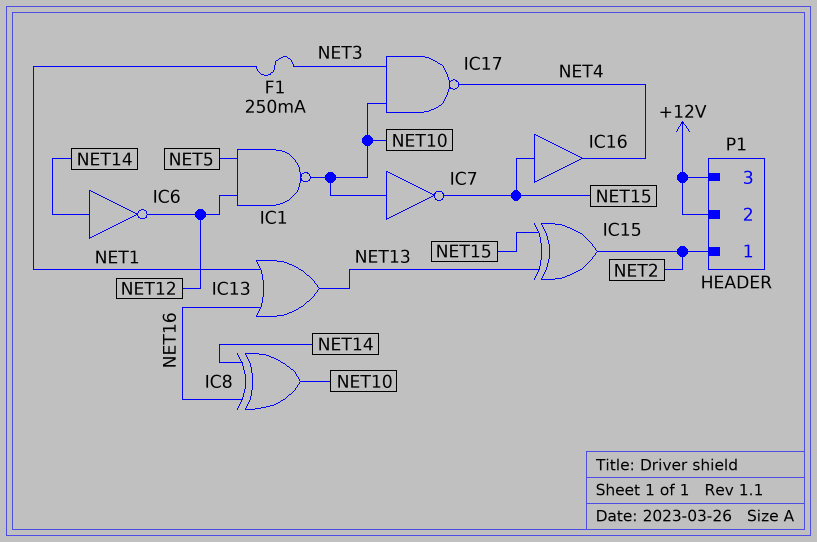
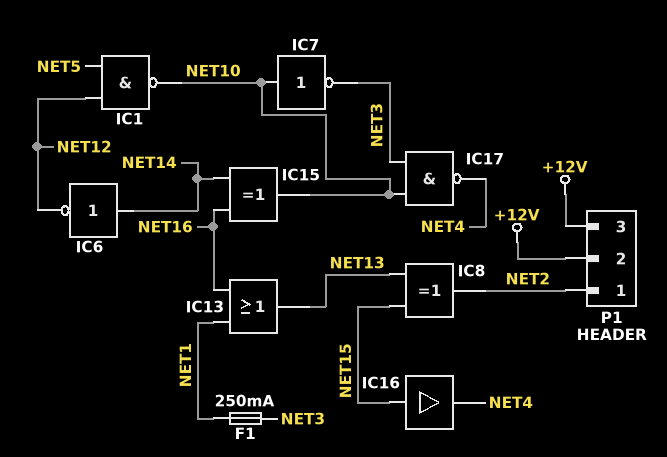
IC7: NOT (in NET10, out NET15) -> NOT (in NET10, out NET3)
IC8: XOR (in NET14, in NET16, out NET10) -> XOR (in NET13, in NET15, out NET2)
IC15: XOR (in NET13, in NET15, out NET2) -> XOR (in NET14, in NET16, out NET10)

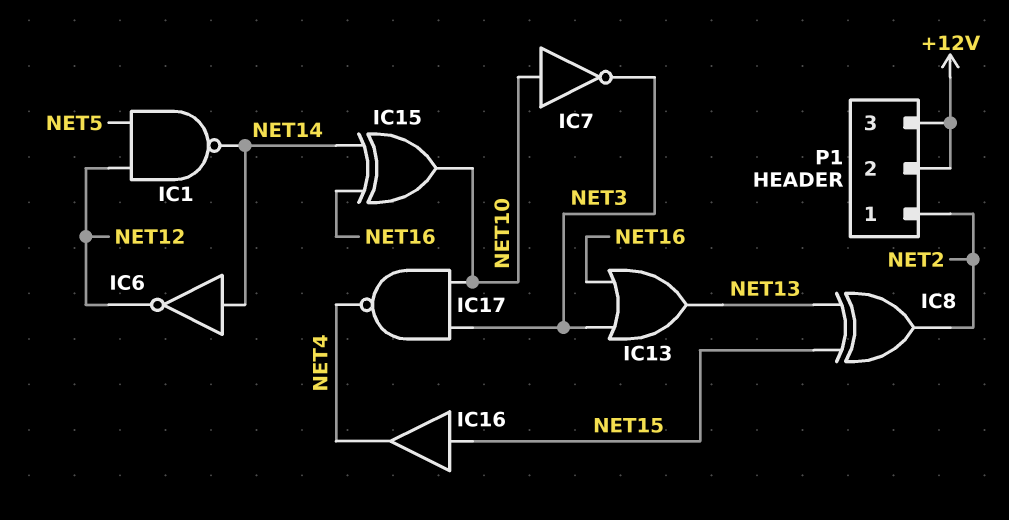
F1: 250mA (NET1, NET3) -> none
IC1: NAND (in NET5, in NET12, out NET10) -> NAND (in NET5, in NET12, out NET14)
IC13: OR (in NET1, in NET16, out NET13) -> OR (in NET3, in NET16, out NET13)

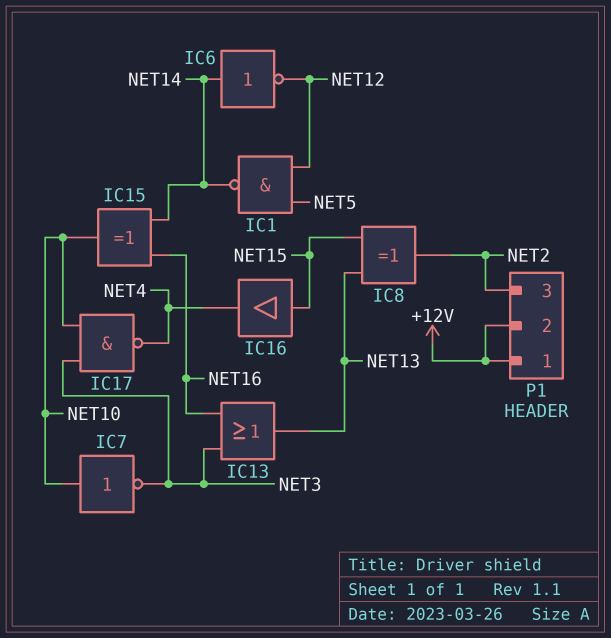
P1 pin 1: NET2 -> +12V
P1 pin 3: +12V -> NET2

